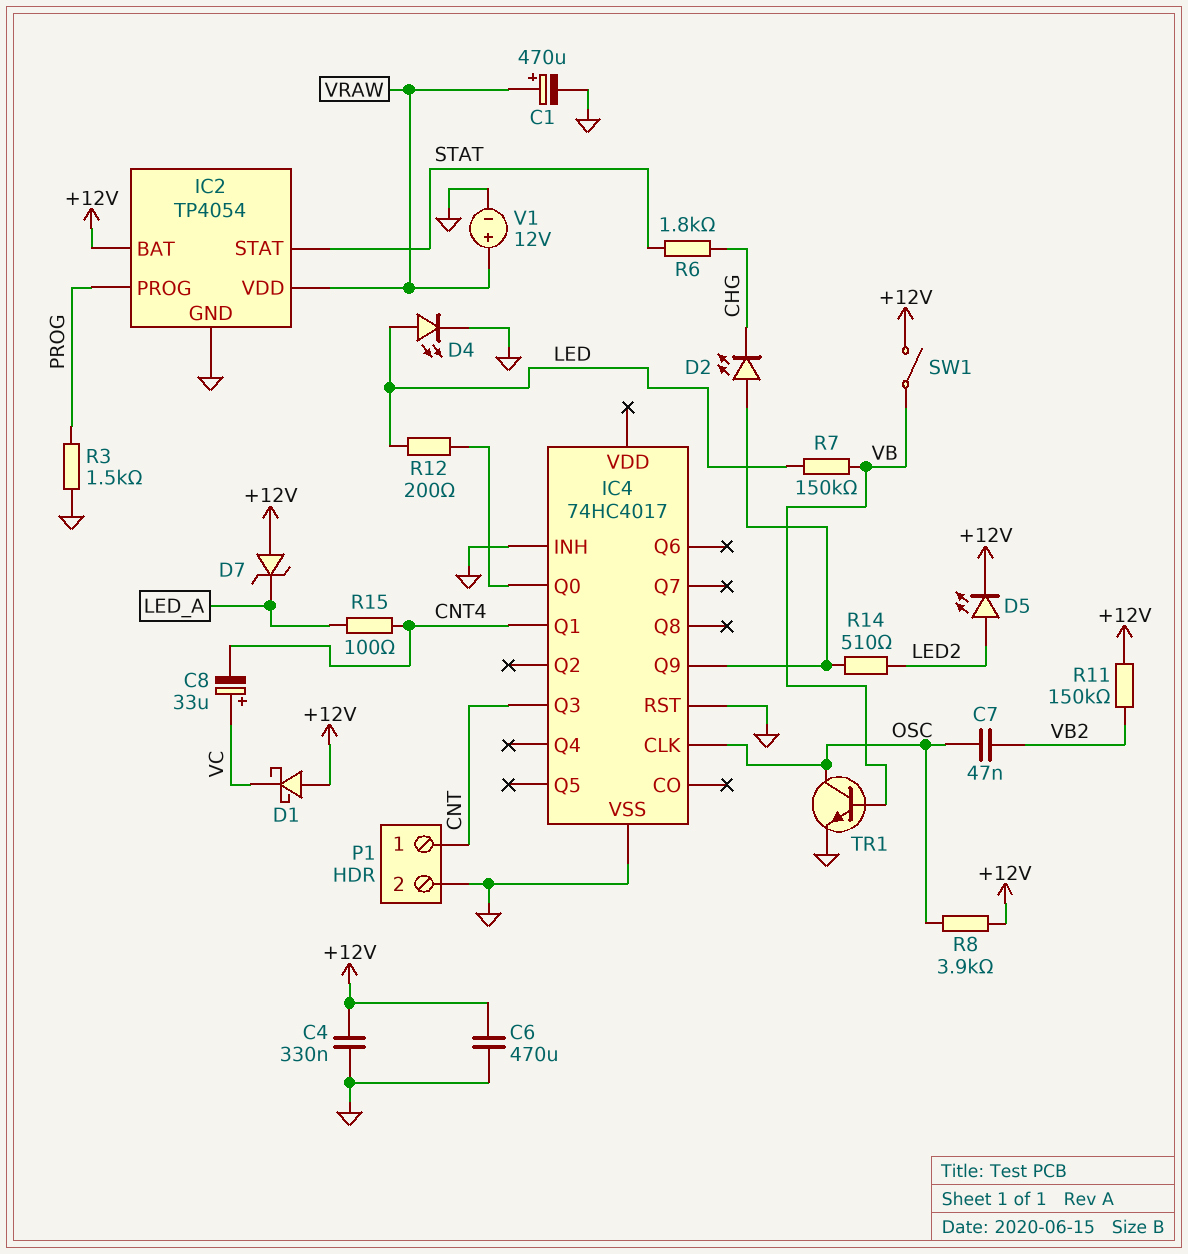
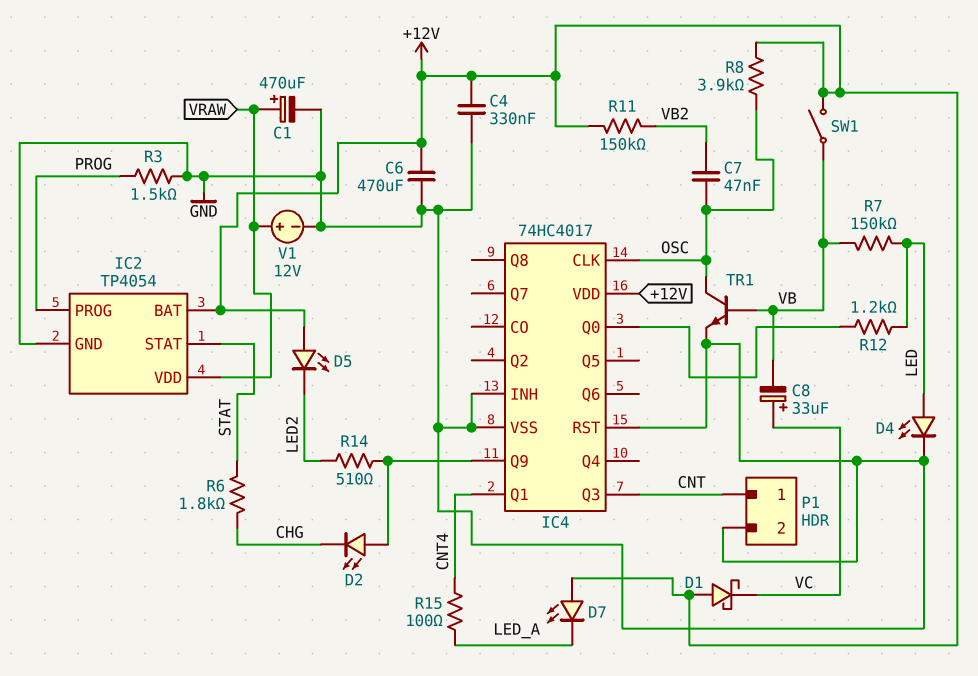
C8: 33uF (plus VC, minus CNT4) -> 33uF (plus VC, minus VB)
D5: LED (A LED2, K +12V) -> LED (A +12V, K LED2)
D7: zener (A +12V, K LED_A) -> LED (A +12V, K LED_A)
IC4 pin VDD: none -> +12V
R12: 200 (IC4/Q0, LED) -> 1.2k (IC4/Q0, LED)

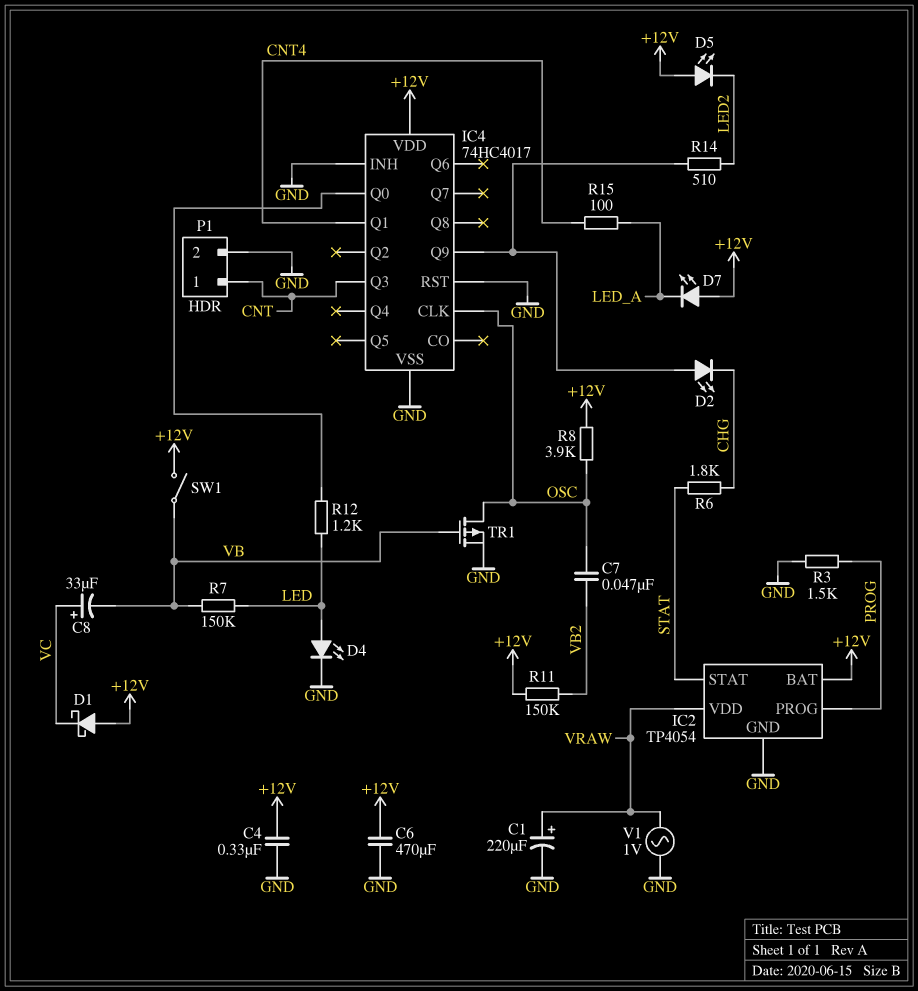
C1: 470uF (plus VRAW, minus GND) -> 220uF (plus VRAW, minus GND)
TR1: NPN (B VB, C OSC, E GND) -> PMOS (G VB, D OSC, S GND)
V1: 12V (plus VRAW, minus GND) -> AC 1V (GND, VRAW)

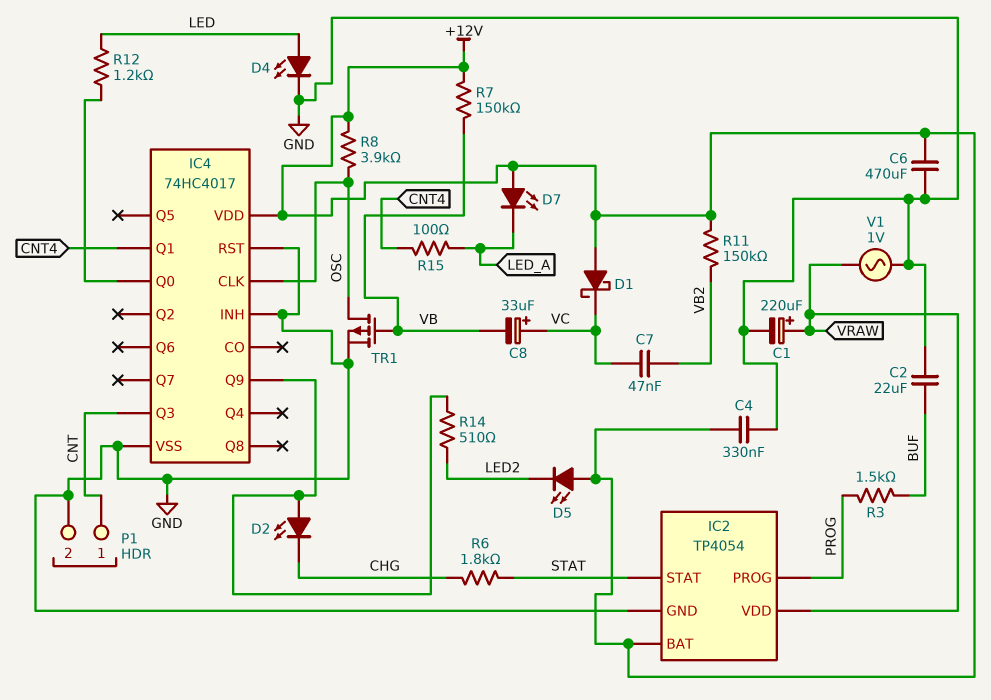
C2: none -> 22uF (BUF, GND)
C7: 47nF (OSC, VB2) -> 47nF (VB2, VC)
R3: 1.5k (GND, PROG) -> 1.5k (BUF, PROG)
R7: 150k (LED, VB) -> 150k (+12V, VB)
SW1: switch (+12V, VB) -> none

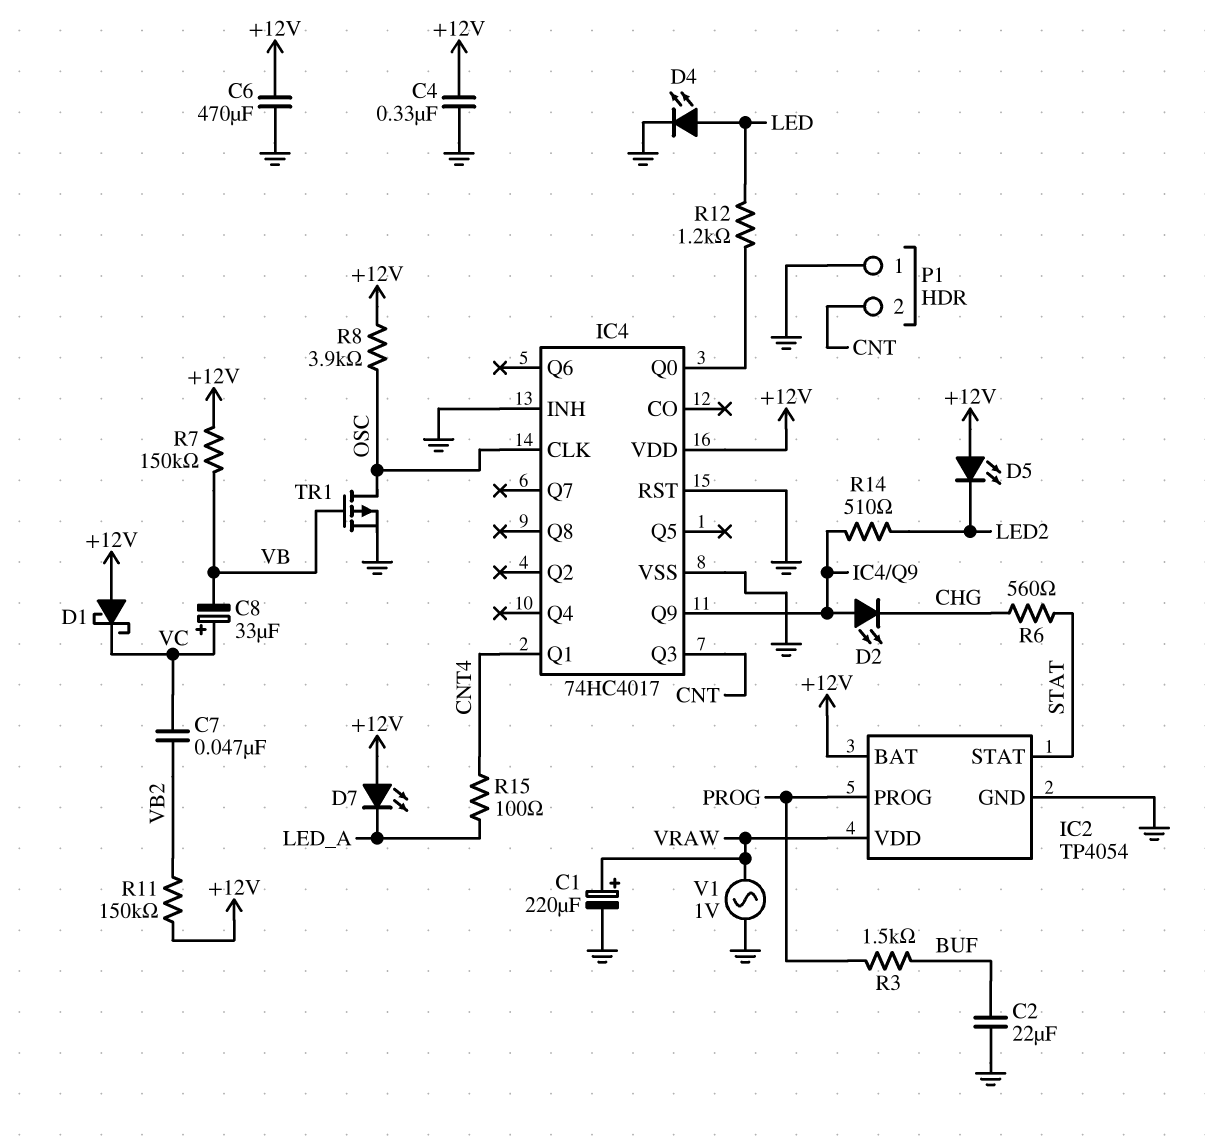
P1 pin 1: CNT -> GND
P1 pin 2: GND -> CNT
R6: 1.8k (CHG, STAT) -> 560 (CHG, STAT)

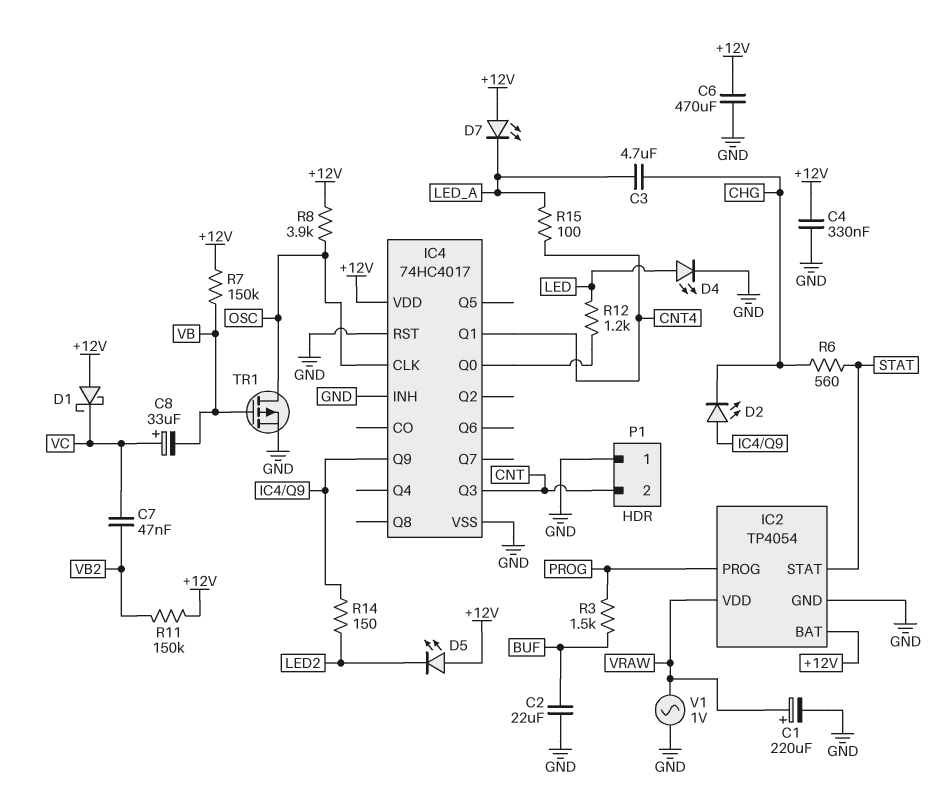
C3: none -> 4.7uF (CHG, LED_A)
R14: 510 (IC4/Q9, LED2) -> 150 (IC4/Q9, LED2)

